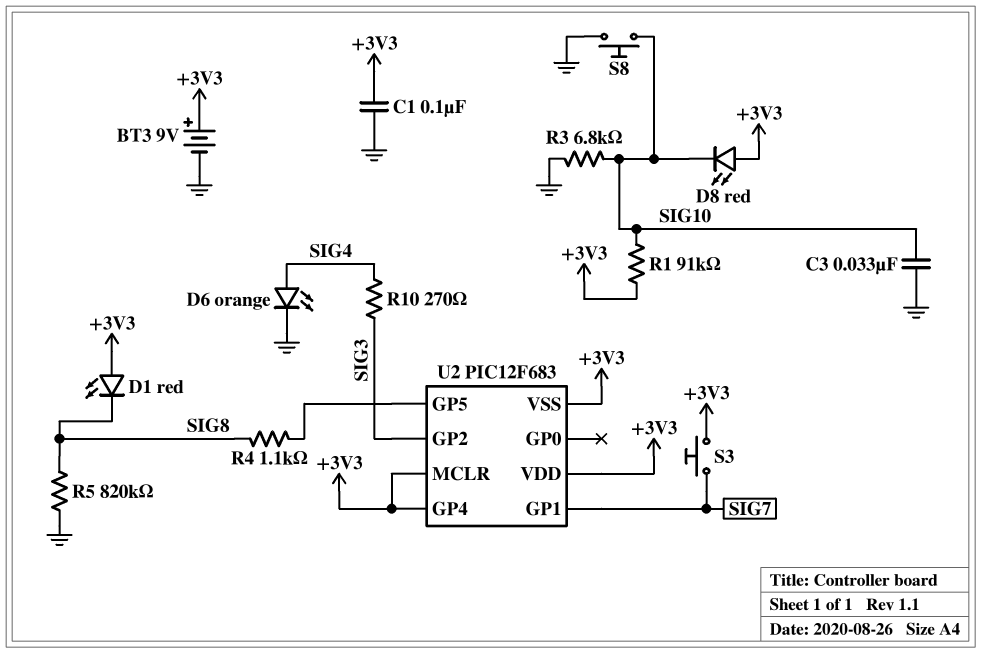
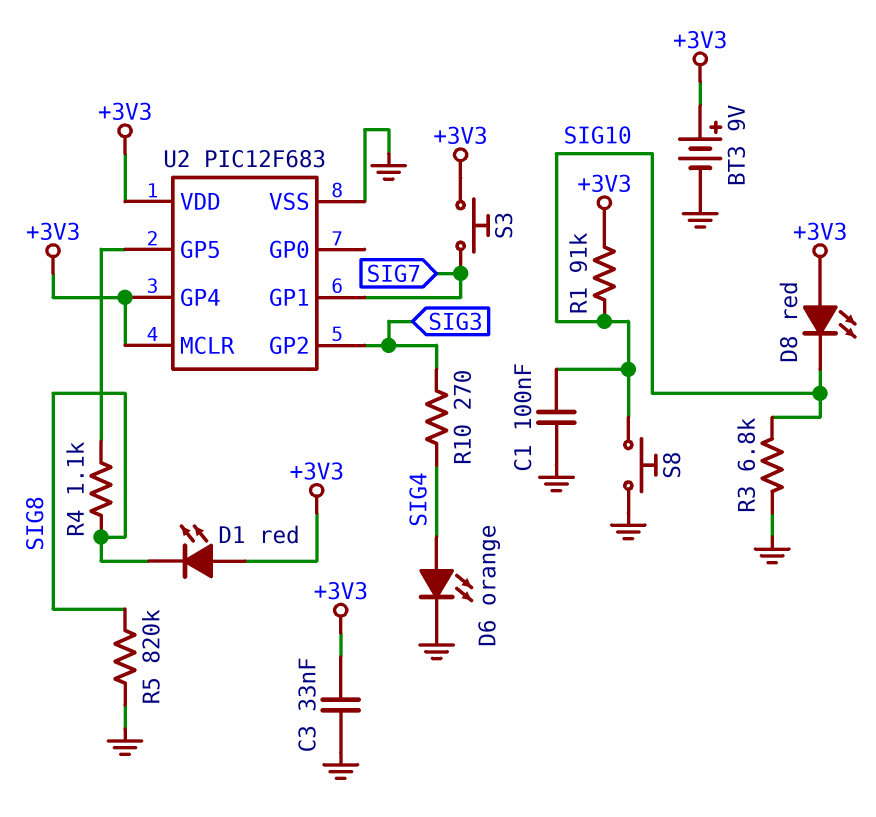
C1: 100nF (+3V3, GND) -> 100nF (GND, SIG10)
C3: 33nF (GND, SIG10) -> 33nF (+3V3, GND)
U2 pin VSS: +3V3 -> GND

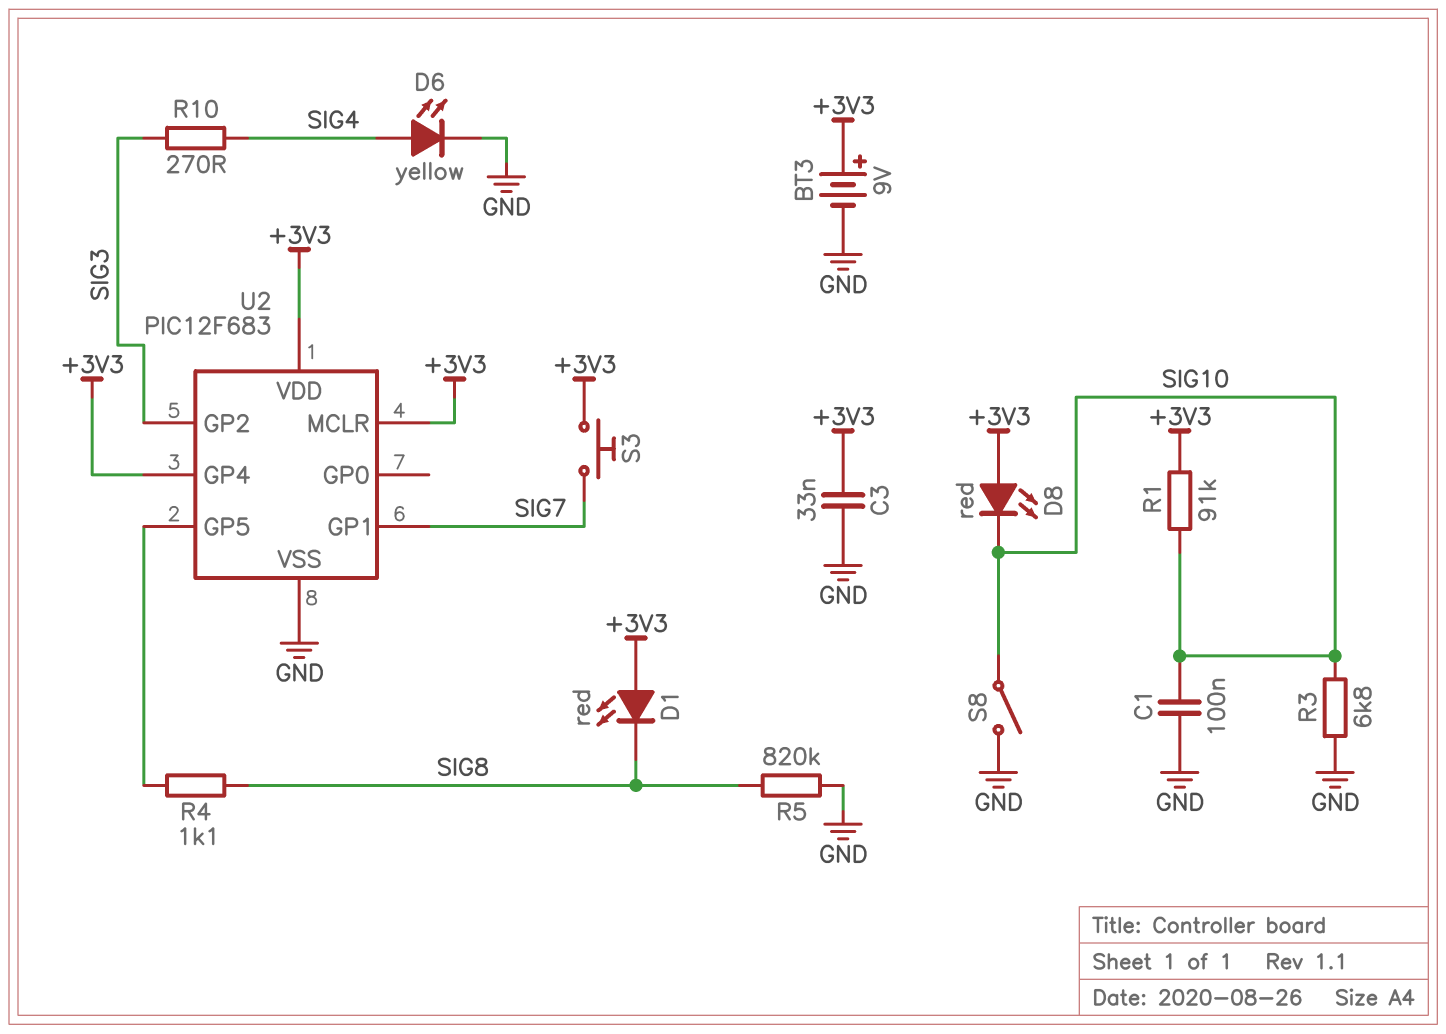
D6: LED orange (A SIG4, K GND) -> LED yellow (A SIG4, K GND)
S8: button (GND, SIG10) -> switch (GND, SIG10)

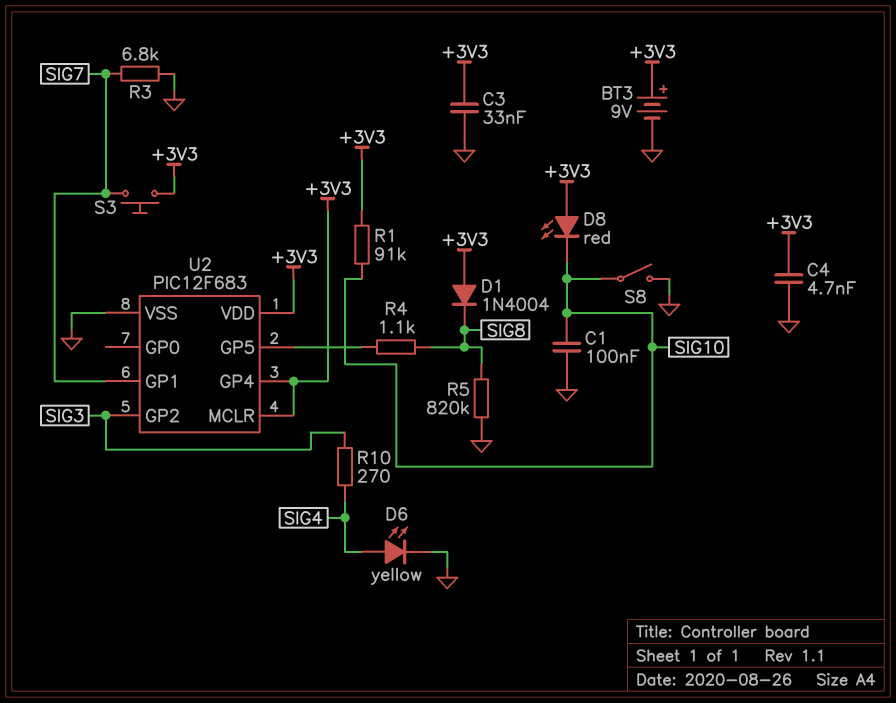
C4: none -> 4.7nF (+3V3, GND)
D1: LED red (A +3V3, K SIG8) -> diode 1N4004 (A +3V3, K SIG8)
R3: 6.8k (GND, SIG10) -> 6.8k (GND, SIG7)

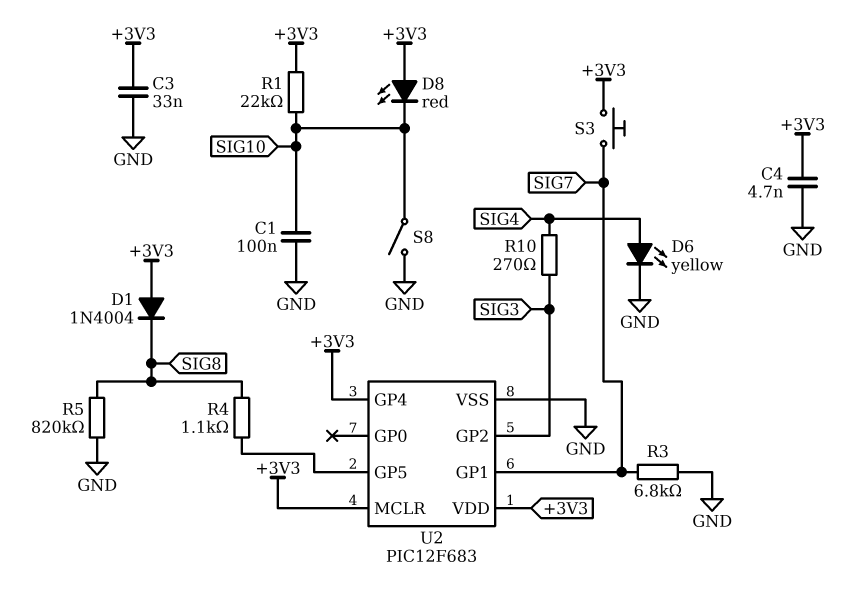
BT3: 9V (plus +3V3, minus GND) -> none
R1: 91k (+3V3, SIG10) -> 22k (+3V3, SIG10)

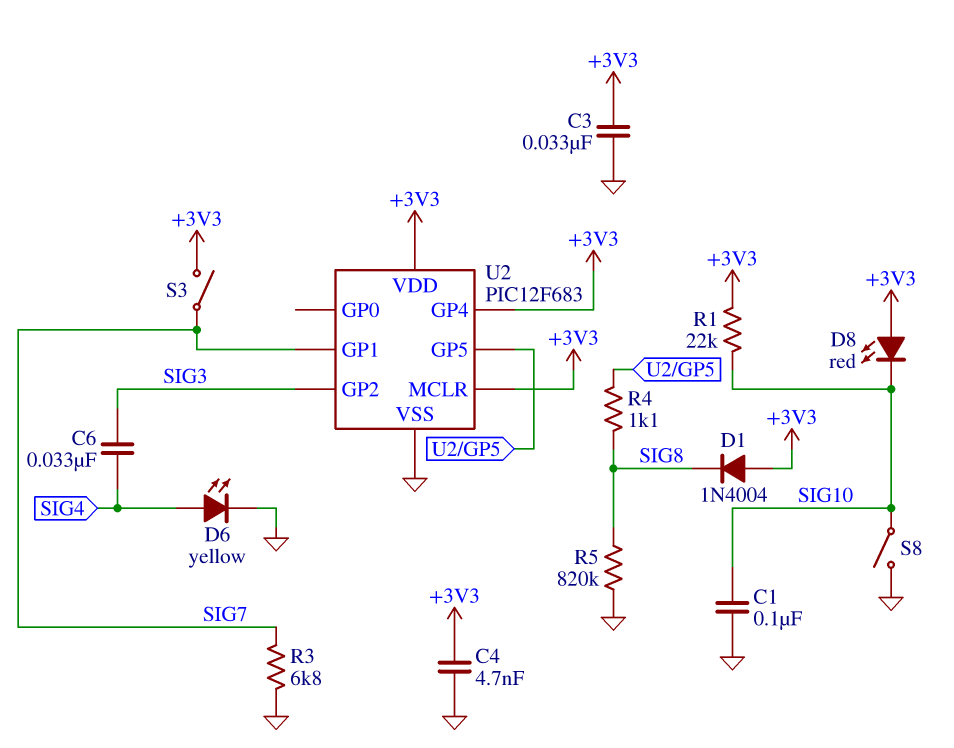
C6: none -> 33nF (SIG3, SIG4)
R10: 270 (SIG3, SIG4) -> none
S3: button (+3V3, SIG7) -> switch (+3V3, SIG7)

